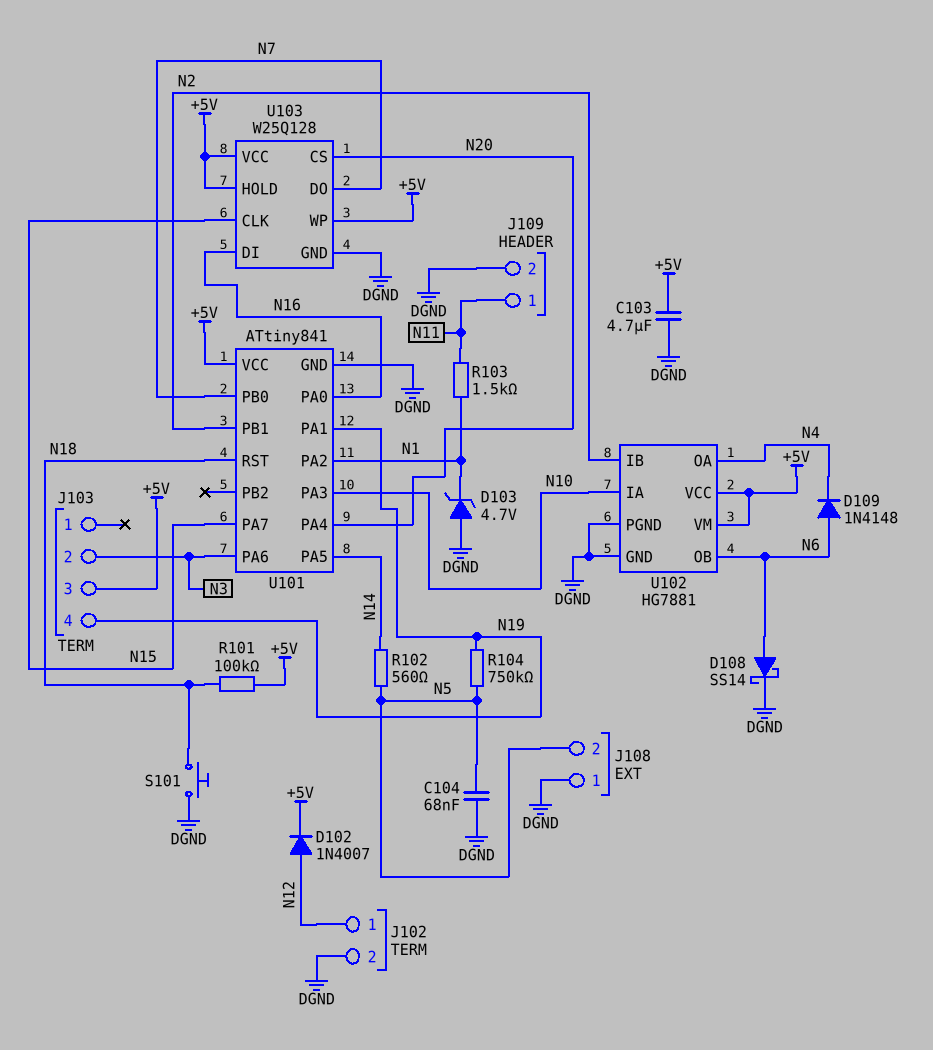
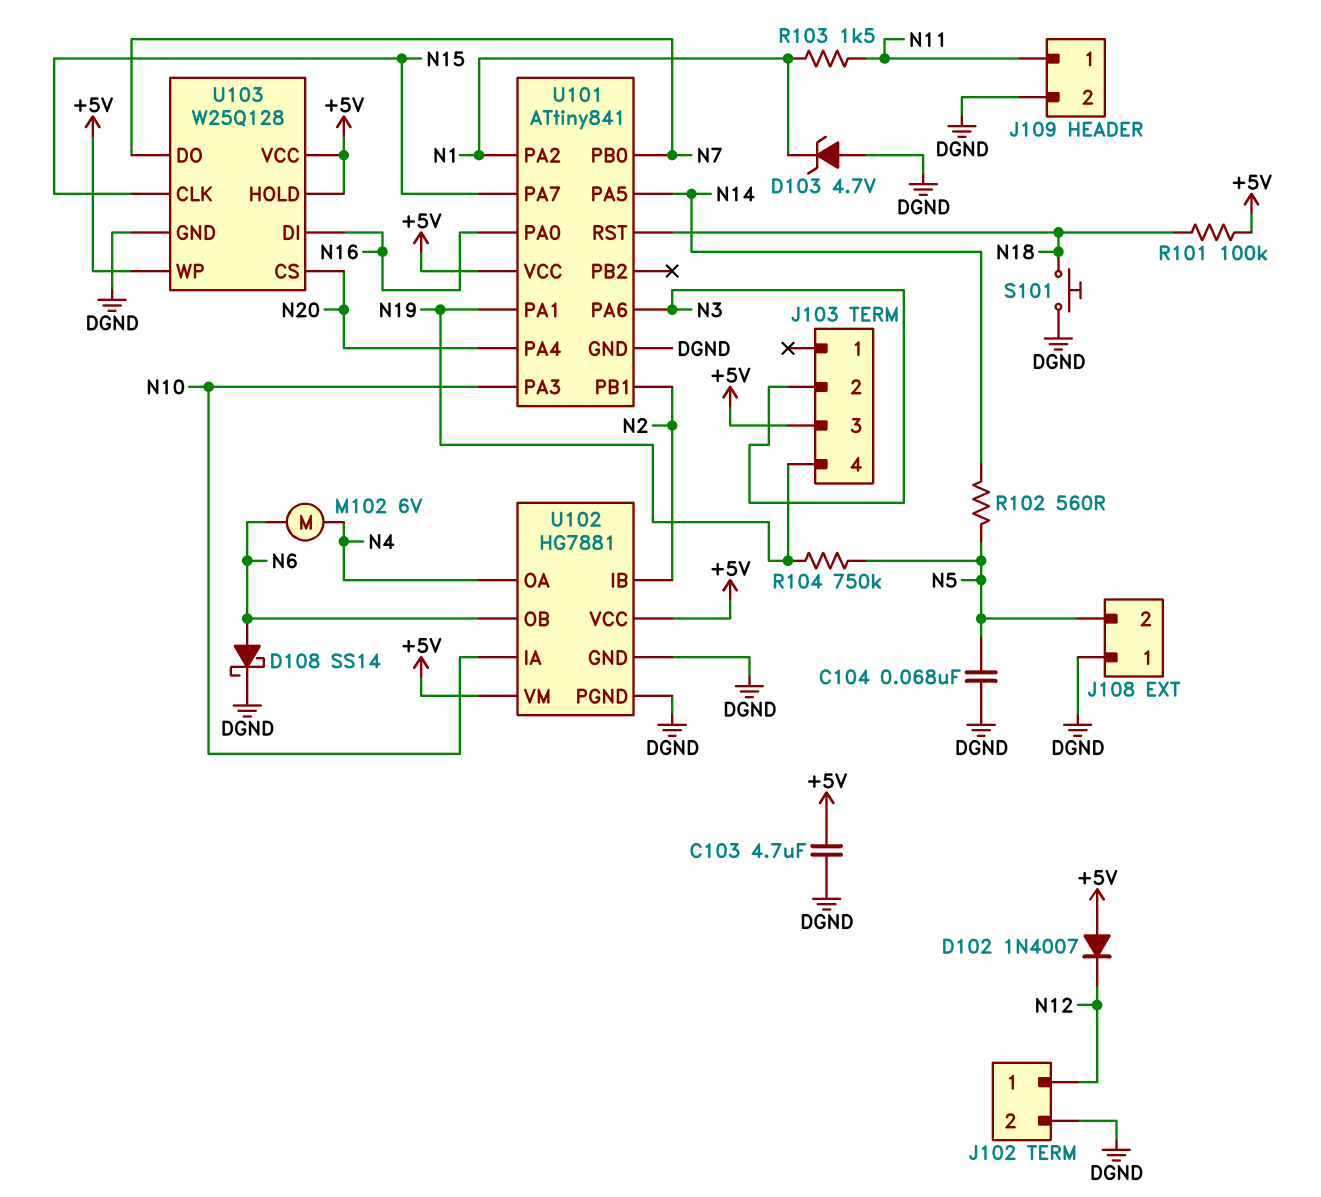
D102: diode 1N4007 (A N12, K +5V) -> diode 1N4007 (A +5V, K N12)
D109: diode 1N4148 (A N6, K N4) -> none
M102: none -> motor 6V (N4, N6)

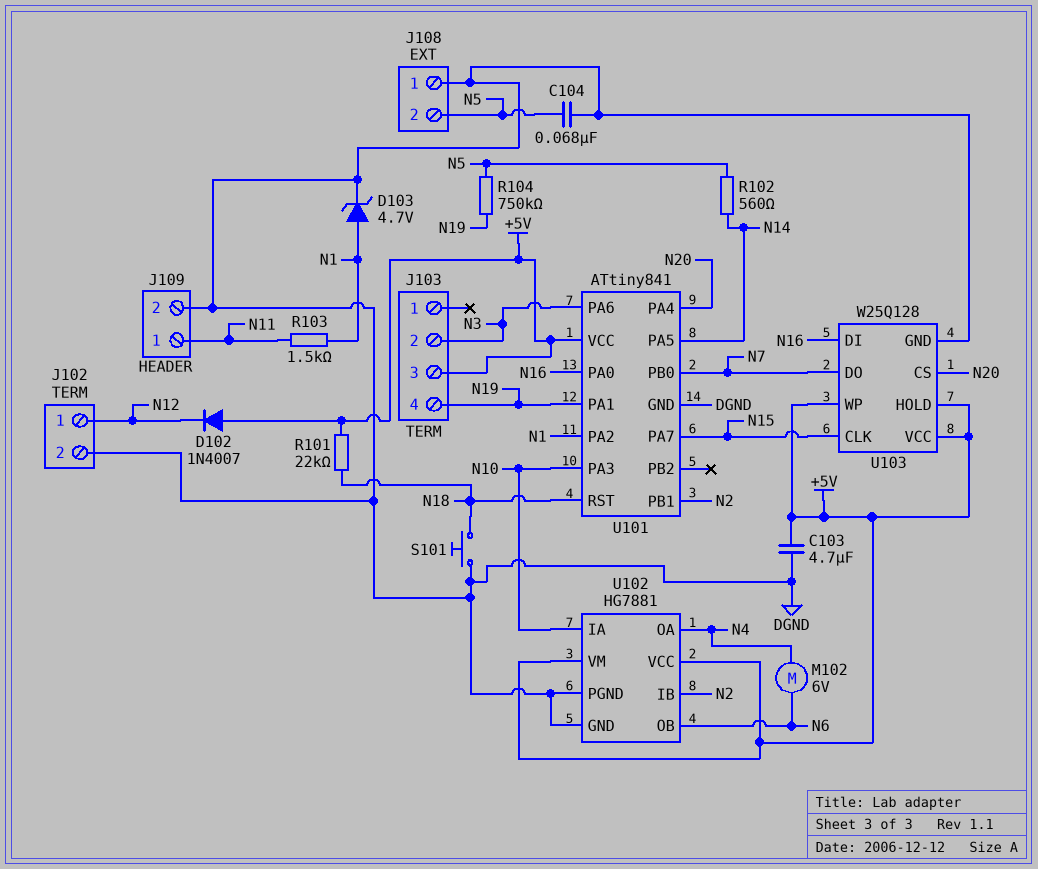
D103: zener 4.7V (A DGND, K N1) -> zener 4.7V (A N1, K DGND)
D108: schottky SS14 (A N6, K DGND) -> none
R101: 100k (+5V, N18) -> 22k (+5V, N18)

